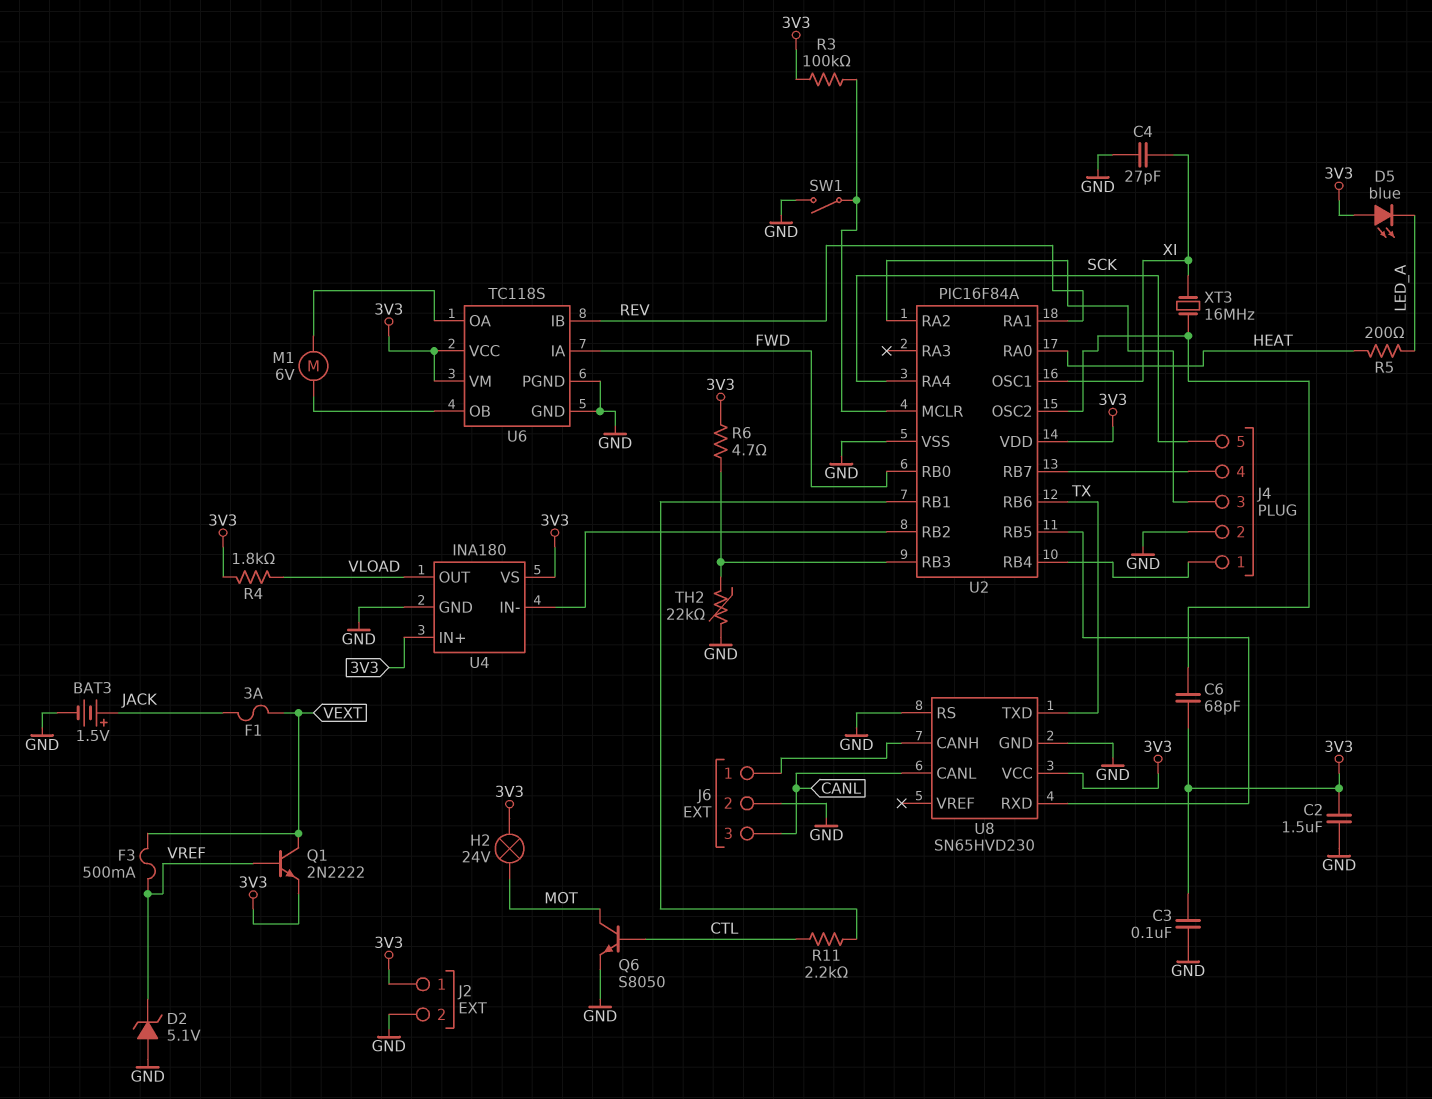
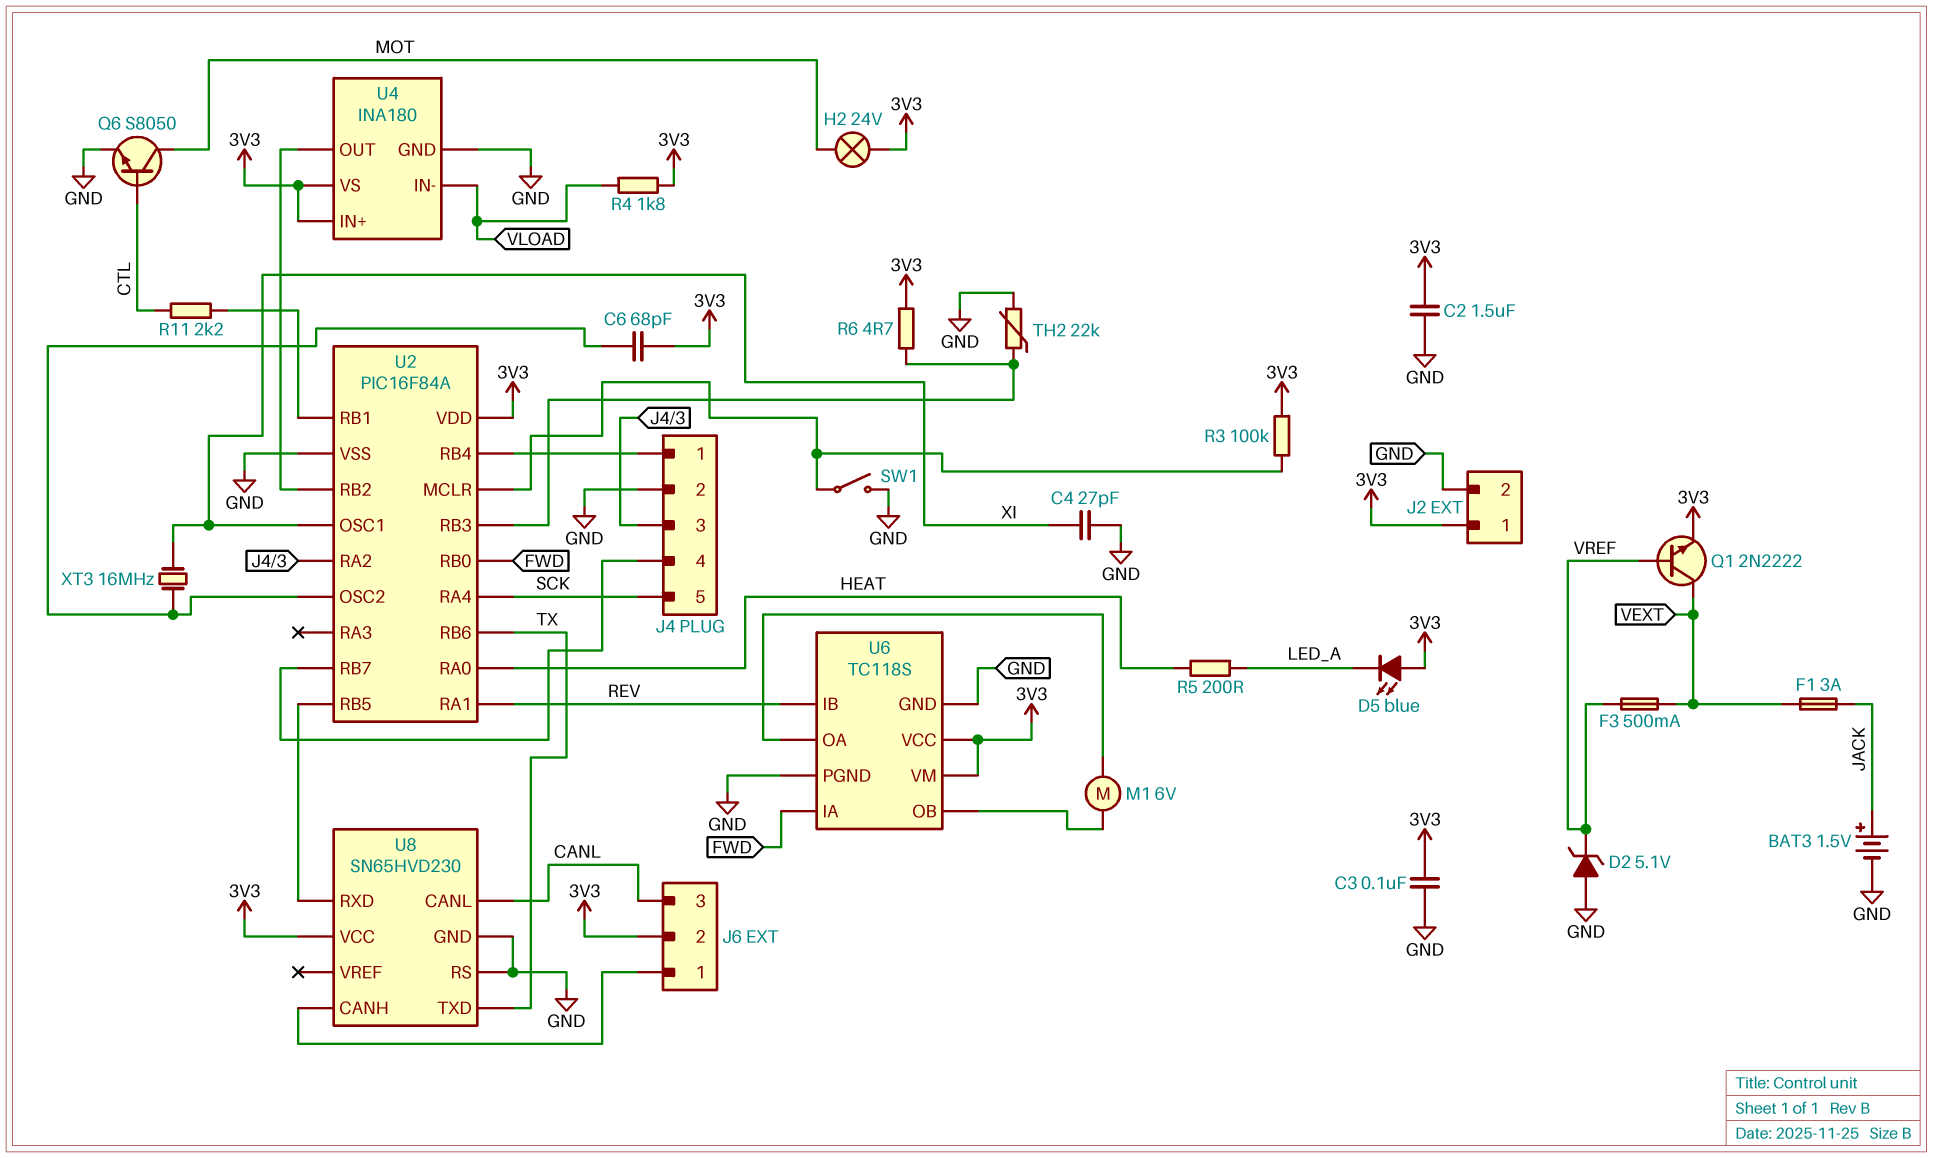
J6 pin 2: GND -> 3V3
U4 pin IN-: U2/RB2 -> VLOAD
U4 pin OUT: VLOAD -> U2/RB2

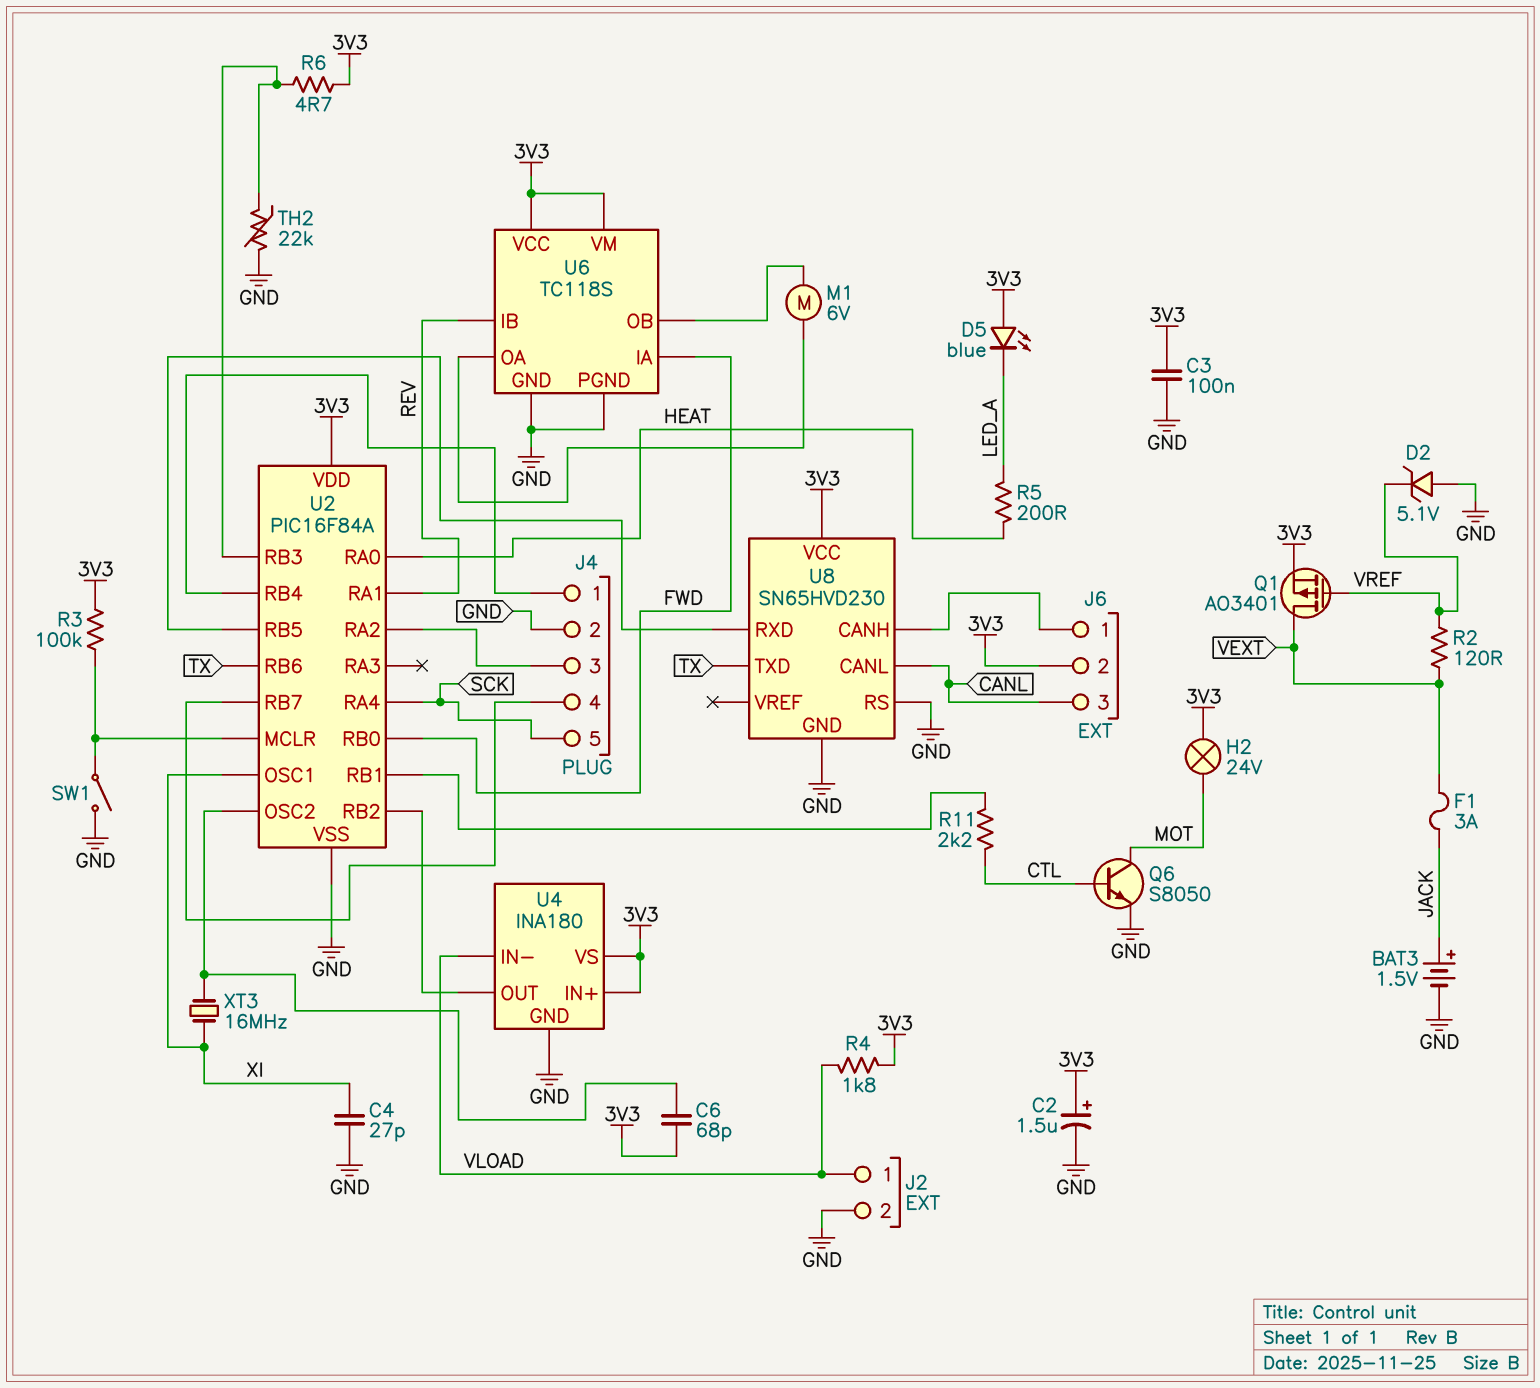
C2: 1.5uF (3V3, GND) -> 1.5uF (plus 3V3, minus GND)
F3: 500mA (VEXT, VREF) -> none
J2 pin 1: 3V3 -> VLOAD
Q1: NPN 2N2222 (B VREF, C VEXT, E 3V3) -> PMOS AO3401 (G VREF, D VEXT, S 3V3)
R2: none -> 120 (VEXT, VREF)

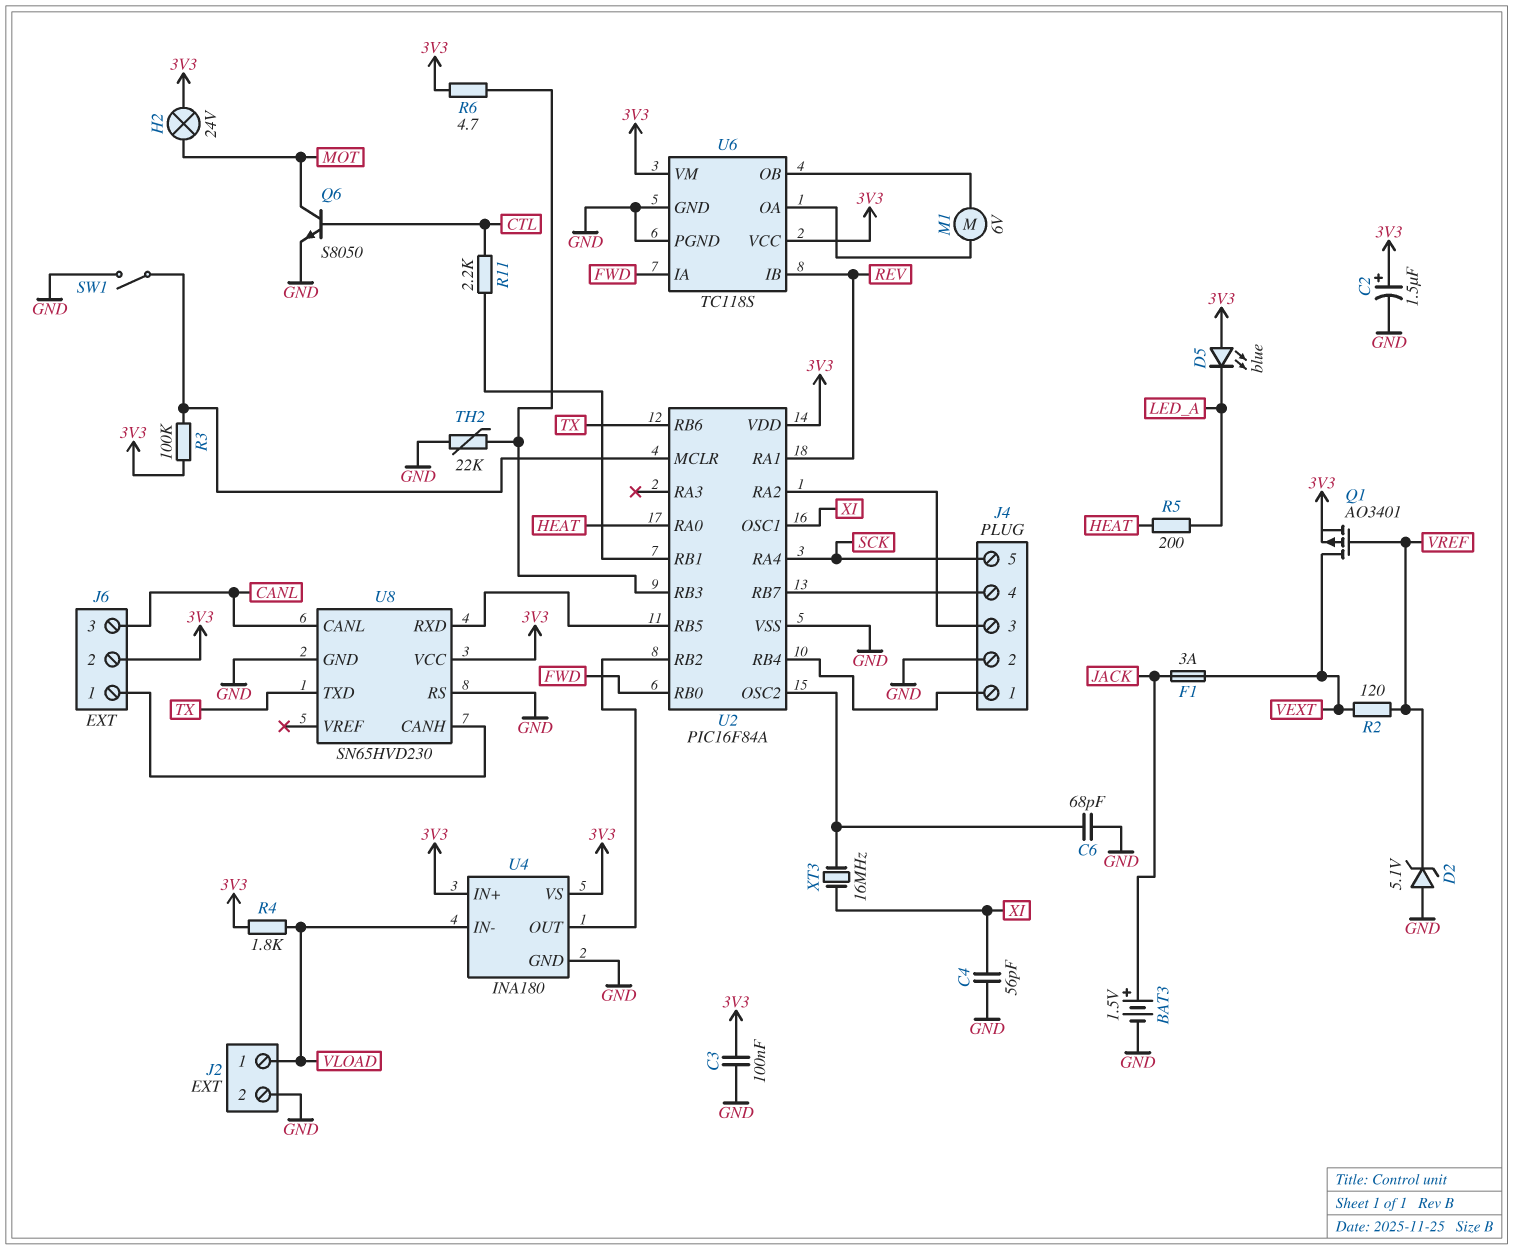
C4: 27pF (GND, XI) -> 56pF (GND, XI)
C6: 68pF (3V3, U2/OSC2) -> 68pF (GND, U2/OSC2)

